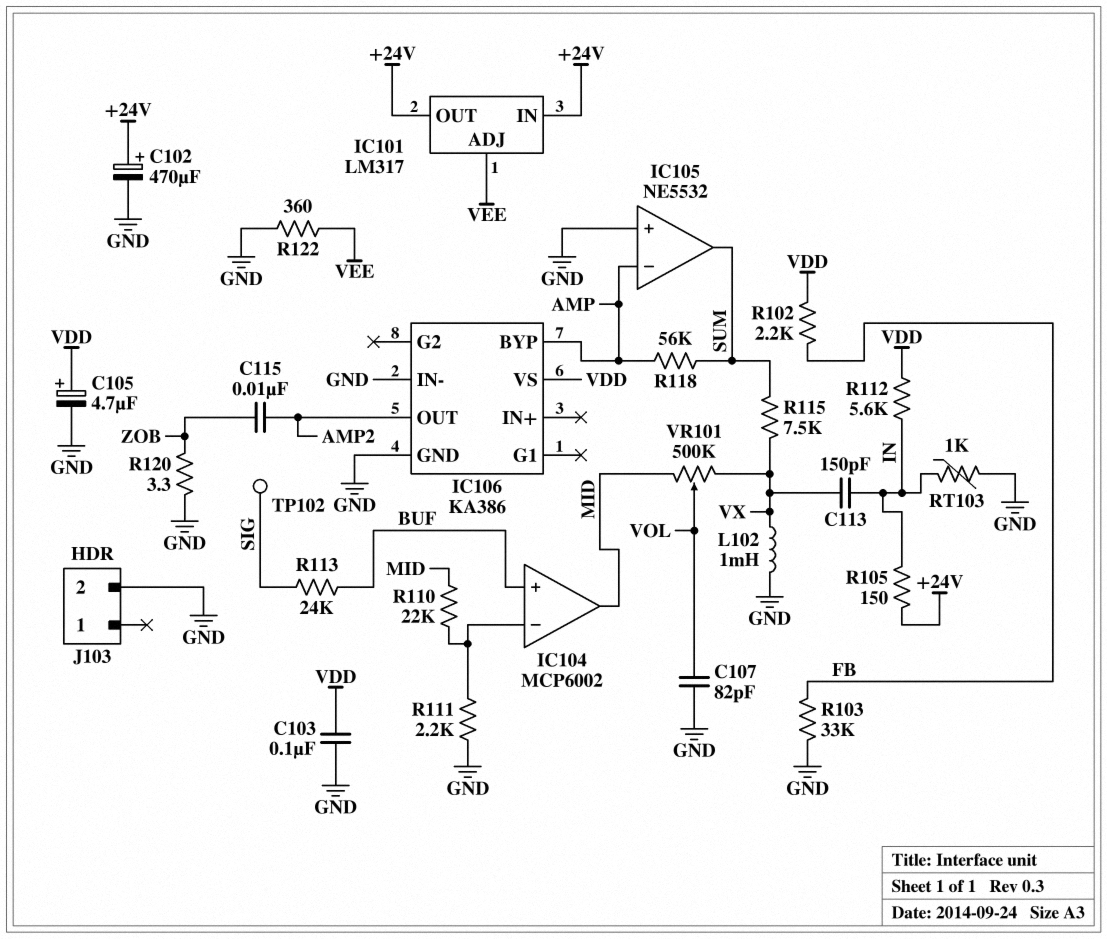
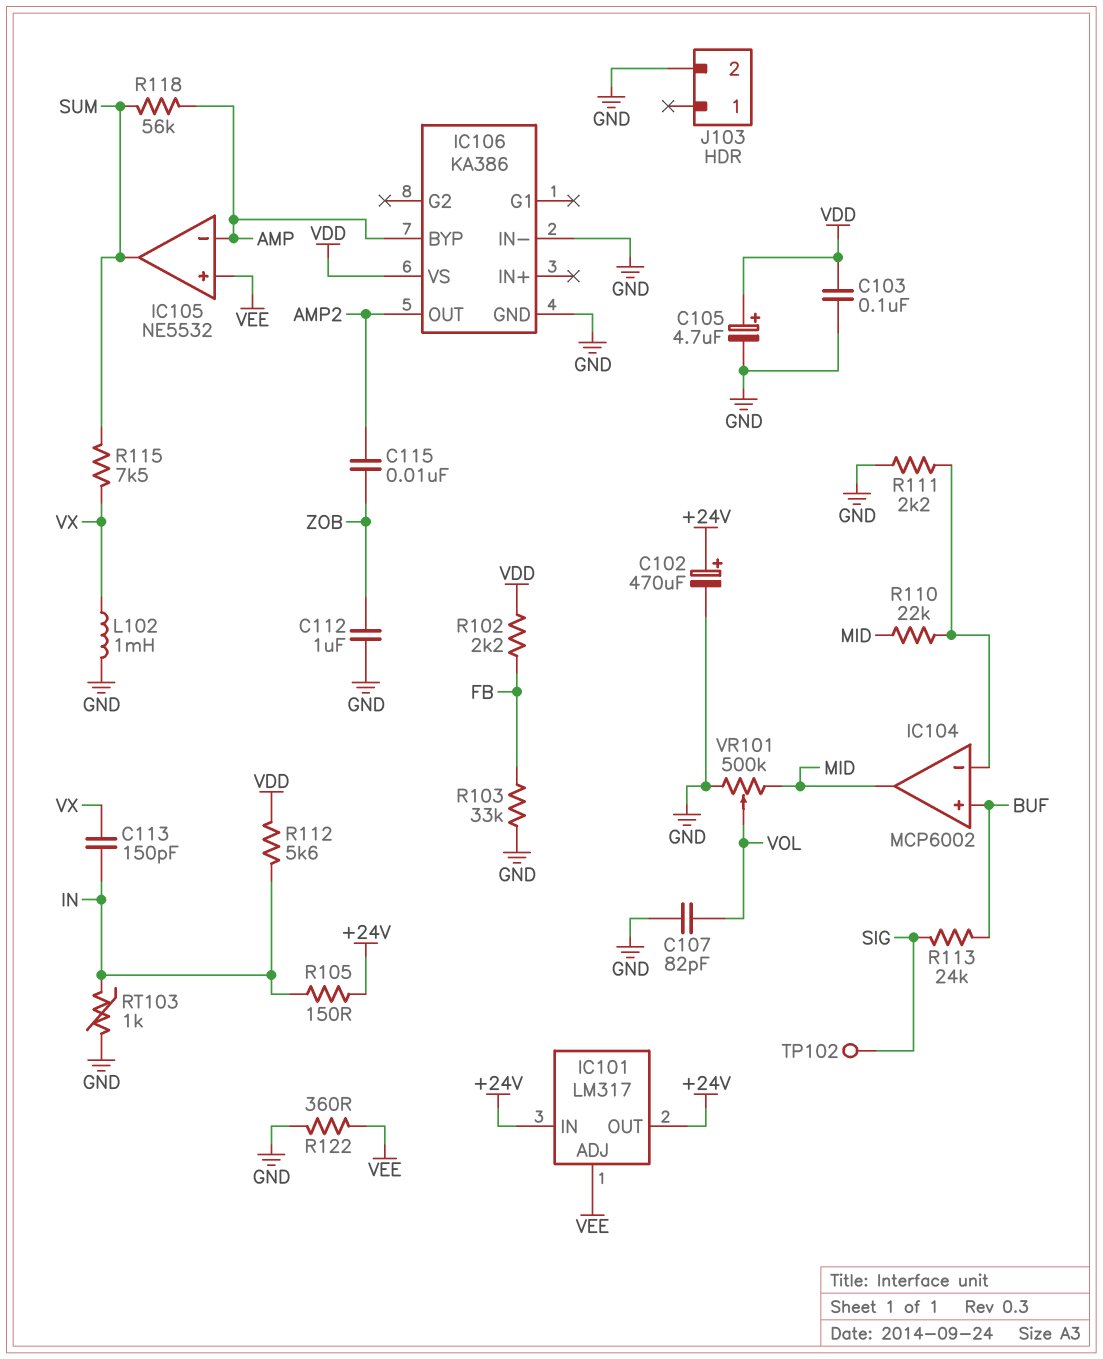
C112: none -> 1uF (GND, ZOB)
IC105 pin in+: GND -> VEE
R120: 3.3 (GND, ZOB) -> none
VR101: 500k (MID, VX, wiper VOL) -> 500k (GND, MID, wiper VOL)

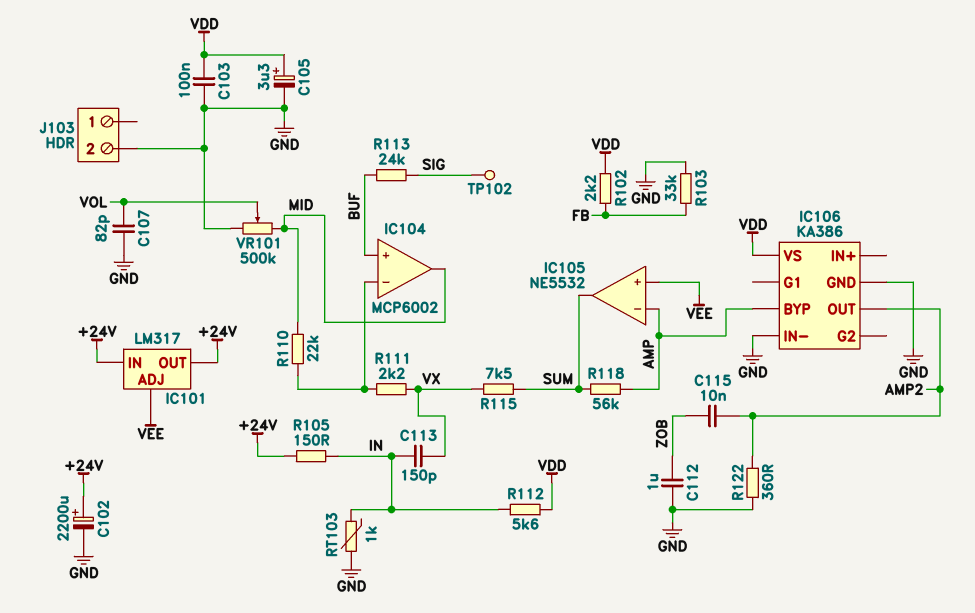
C102: 470uF (plus +24V, minus GND) -> 2200uF (plus +24V, minus GND)
C105: 4.7uF (plus VDD, minus GND) -> 3.3uF (plus VDD, minus GND)
L102: 1mH (GND, VX) -> none
R111: 2.2k (GND, IC104/in-) -> 2.2k (IC104/in-, VX)
R122: 360 (GND, VEE) -> 360 (AMP2, GND)

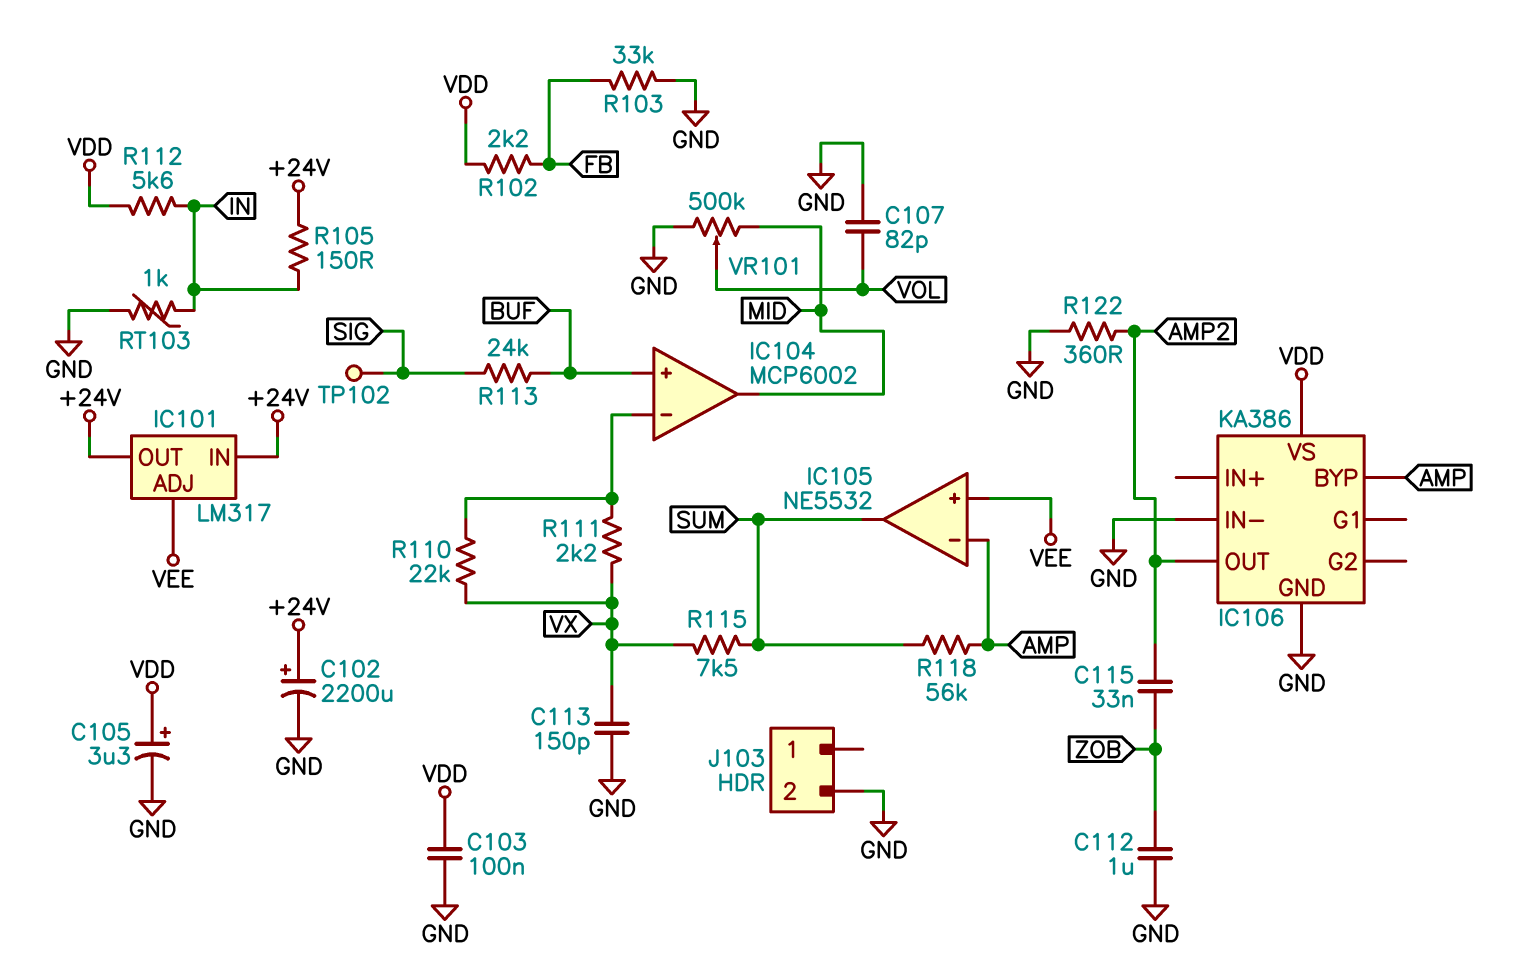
C113: 150pF (IN, VX) -> 150pF (GND, VX)
C115: 10nF (AMP2, ZOB) -> 33nF (AMP2, ZOB)
R110: 22k (IC104/in-, MID) -> 22k (IC104/in-, VX)

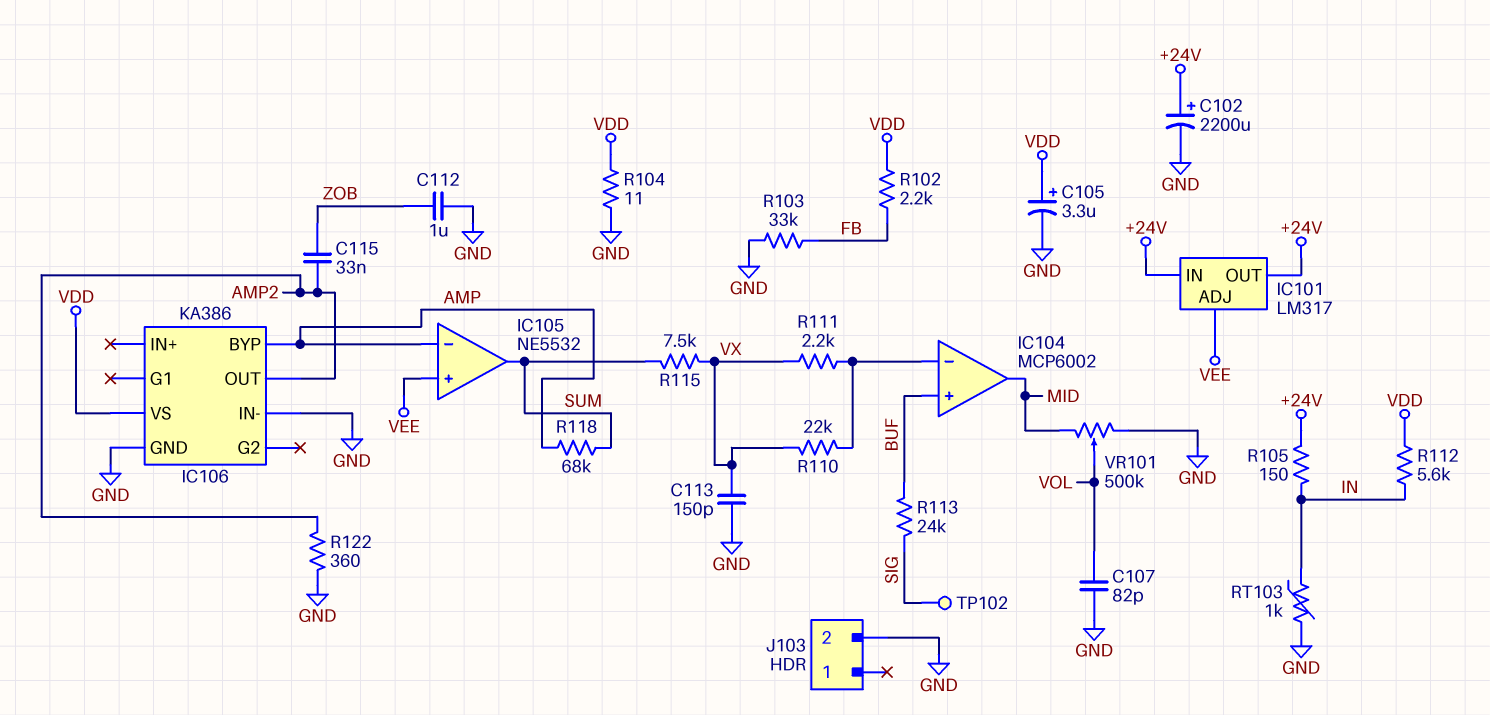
C103: 100nF (GND, VDD) -> none
R104: none -> 11 (GND, VDD)
R118: 56k (AMP, SUM) -> 68k (AMP, SUM)

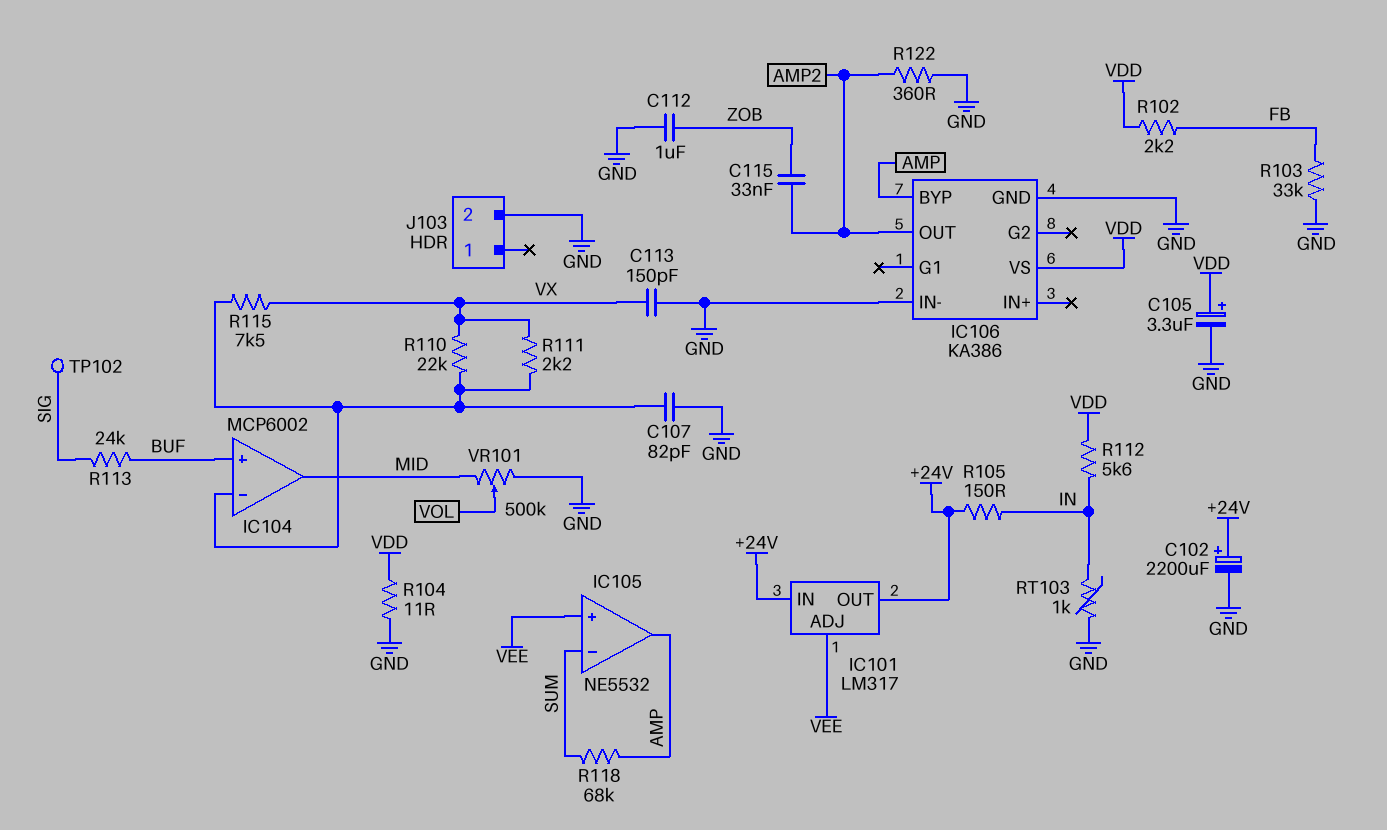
C107: 82pF (GND, VOL) -> 82pF (GND, IC104/in-)
IC105 pin in-: AMP -> SUM
IC105 pin out: SUM -> AMP
R115: 7.5k (SUM, VX) -> 7.5k (IC104/in-, VX)

